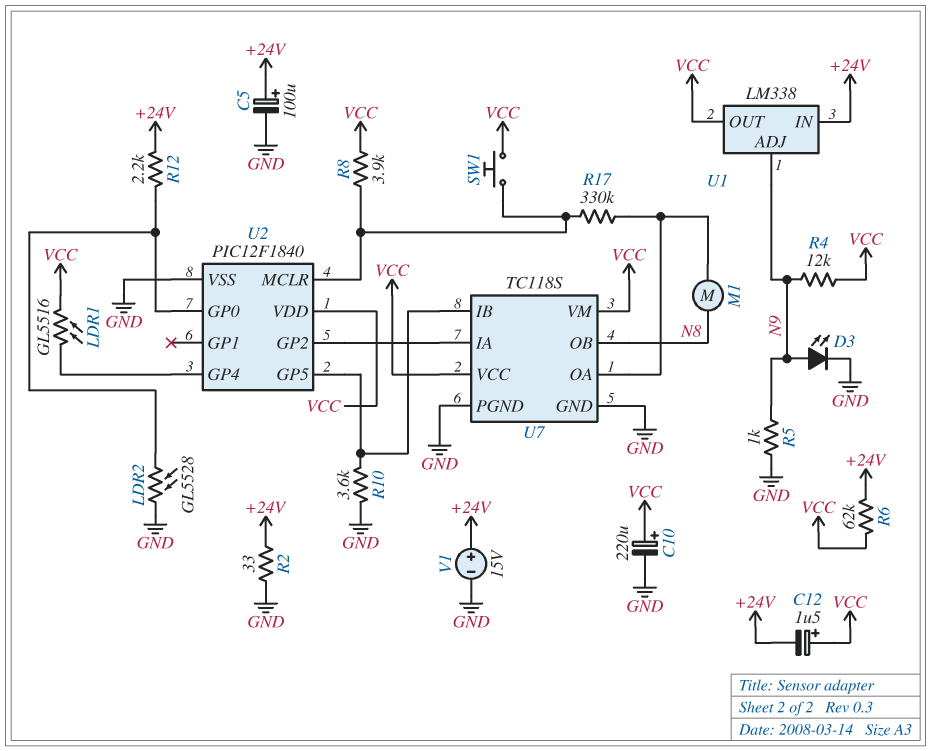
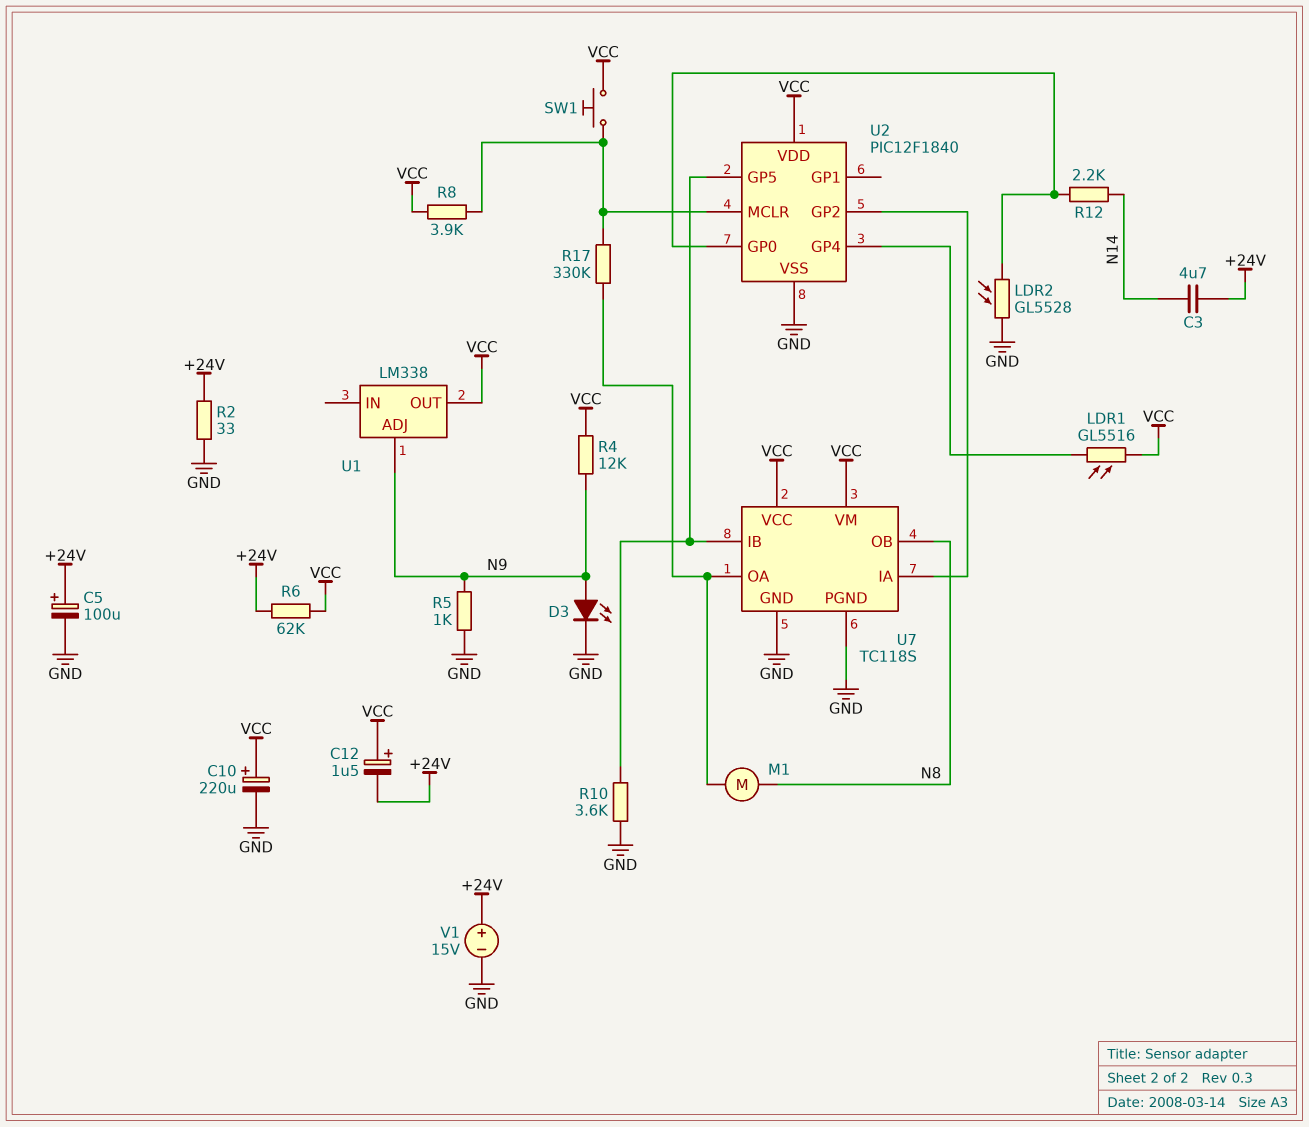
C3: none -> 4.7uF (+24V, N14)
R12: 2.2k (+24V, U2/GP0) -> 2.2k (N14, U2/GP0)
U1 pin IN: +24V -> none

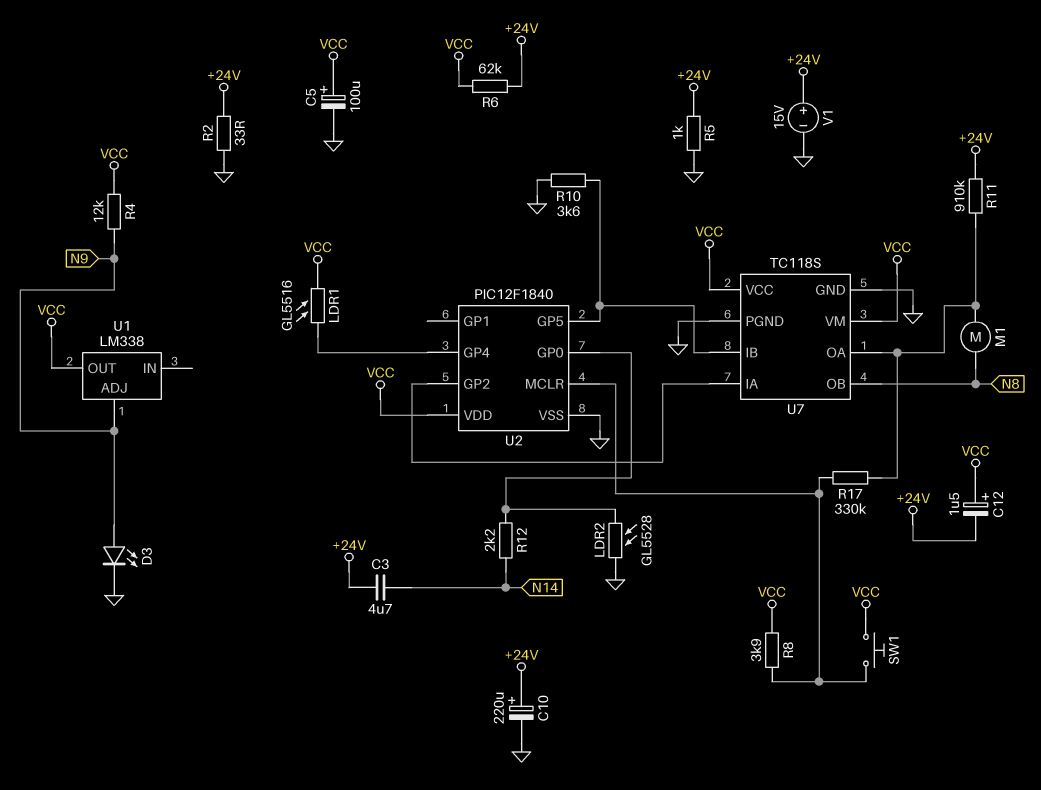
C5: 100uF (plus +24V, minus GND) -> 100uF (plus VCC, minus GND)
C10: 220uF (plus VCC, minus GND) -> 220uF (plus +24V, minus GND)
R5: 1k (GND, N9) -> 1k (+24V, GND)
R11: none -> 910k (+24V, U7/OA)

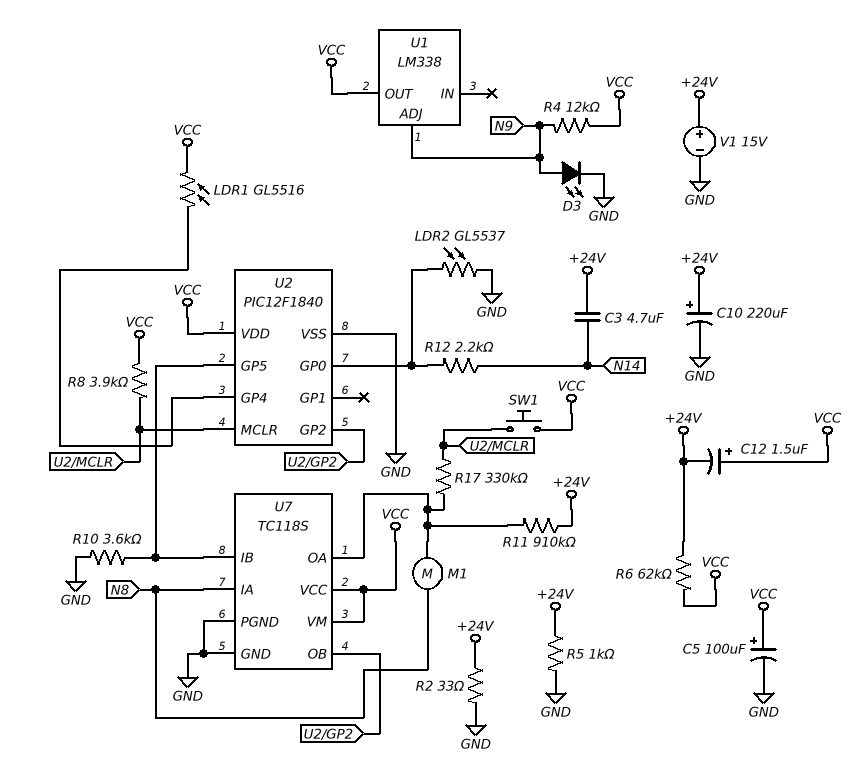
LDR2: GL5528 (GND, U2/GP0) -> GL5537 (GND, U2/GP0)
U7 pin IA: U2/GP2 -> N8
U7 pin OB: N8 -> U2/GP2

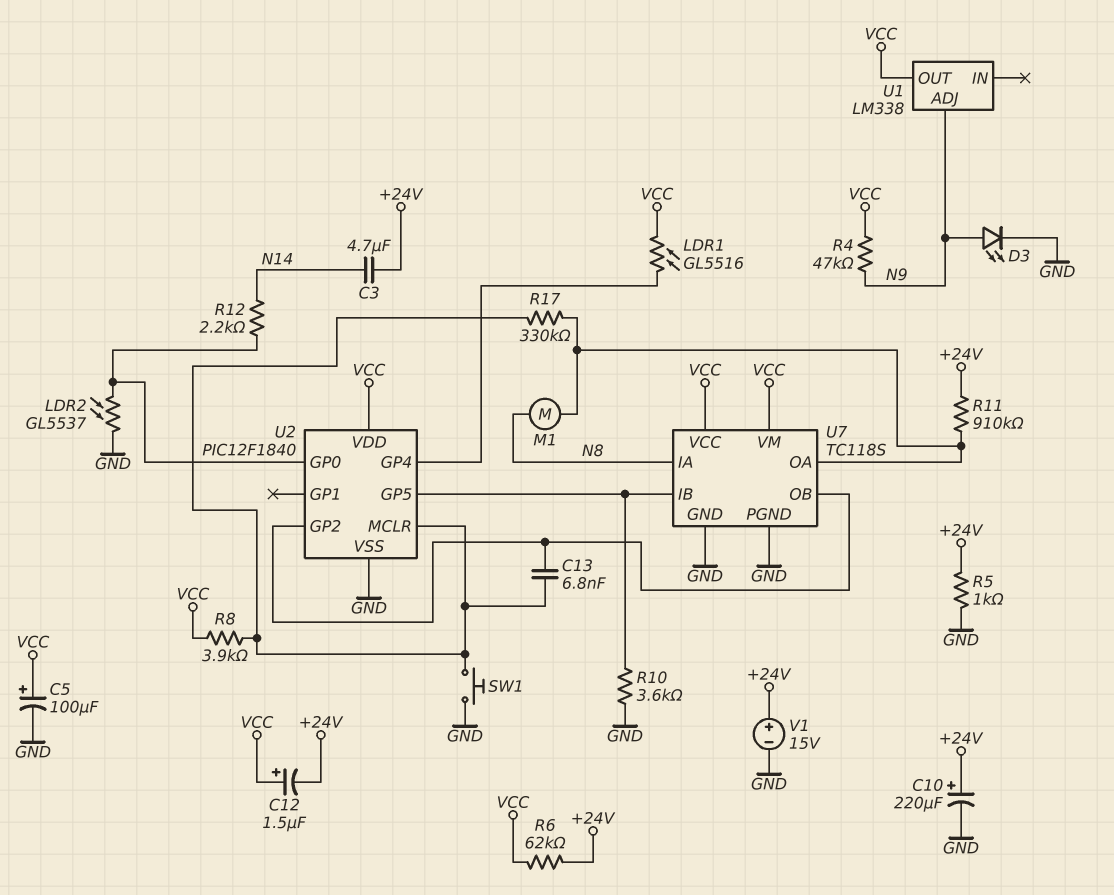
C13: none -> 6.8nF (U2/GP2, U2/MCLR)
R2: 33 (+24V, GND) -> none
R4: 12k (N9, VCC) -> 47k (N9, VCC)
SW1: button (U2/MCLR, VCC) -> button (GND, U2/MCLR)

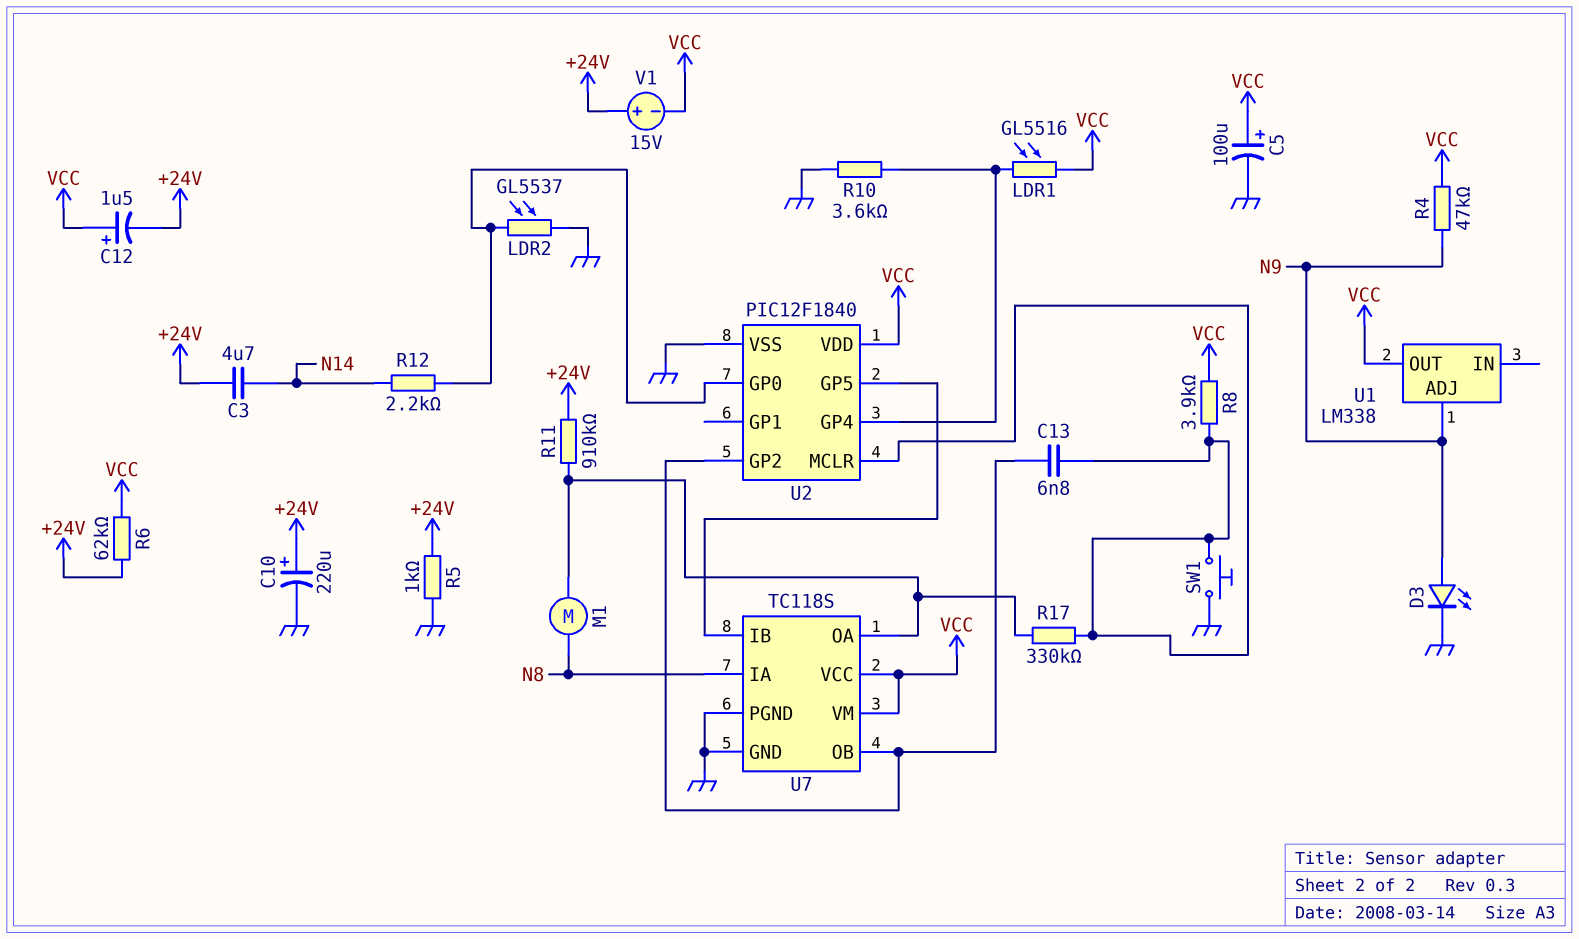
R10: 3.6k (GND, U2/GP5) -> 3.6k (GND, U2/GP4)
V1: 15V (plus +24V, minus GND) -> 15V (plus +24V, minus VCC)

